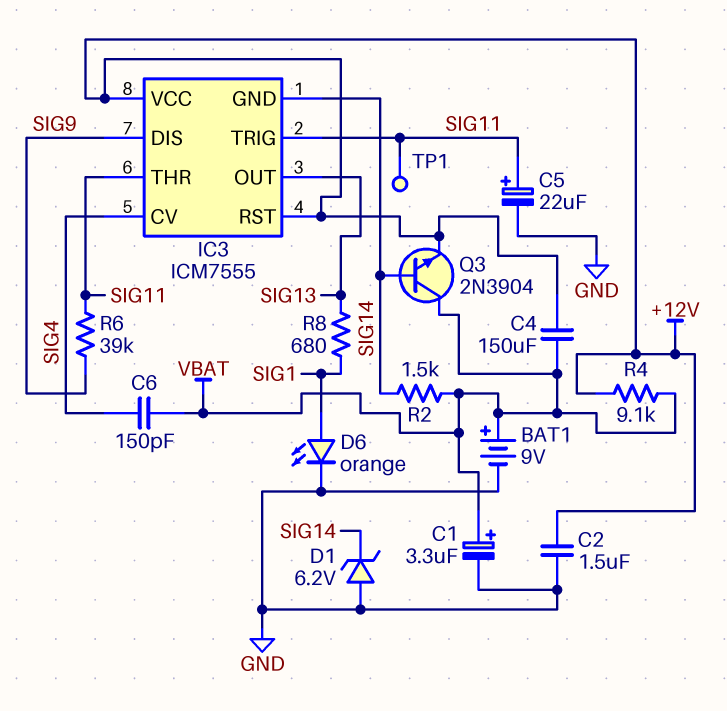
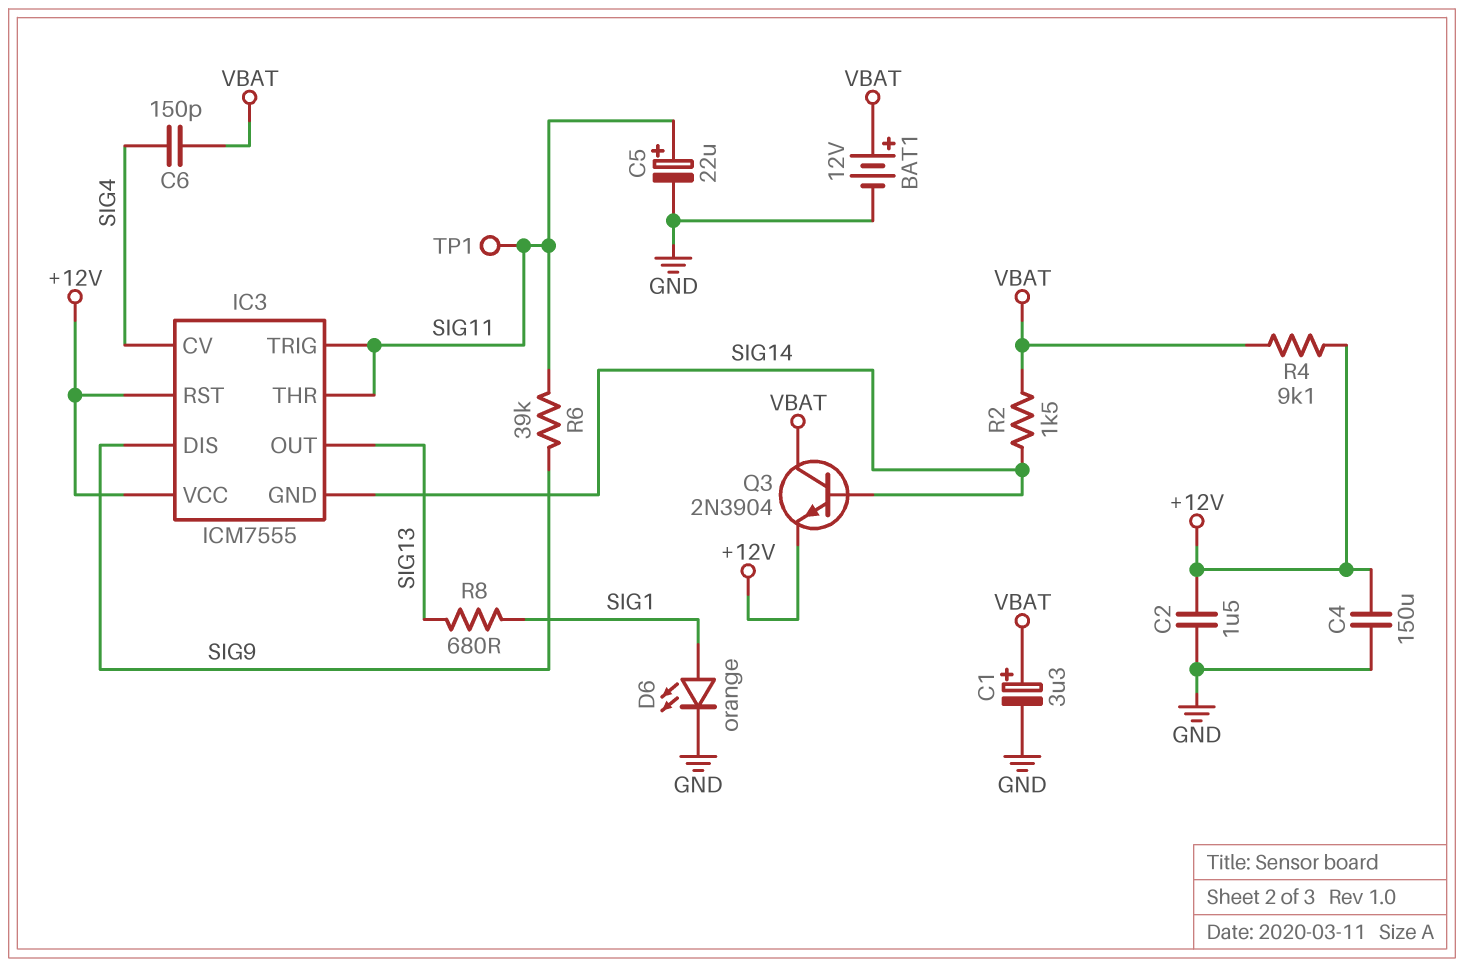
BAT1: 9V (plus VBAT, minus GND) -> 12V (plus VBAT, minus GND)
C4: 150uF (+12V, VBAT) -> 150uF (+12V, GND)
D1: zener 6.2V (A GND, K SIG14) -> none

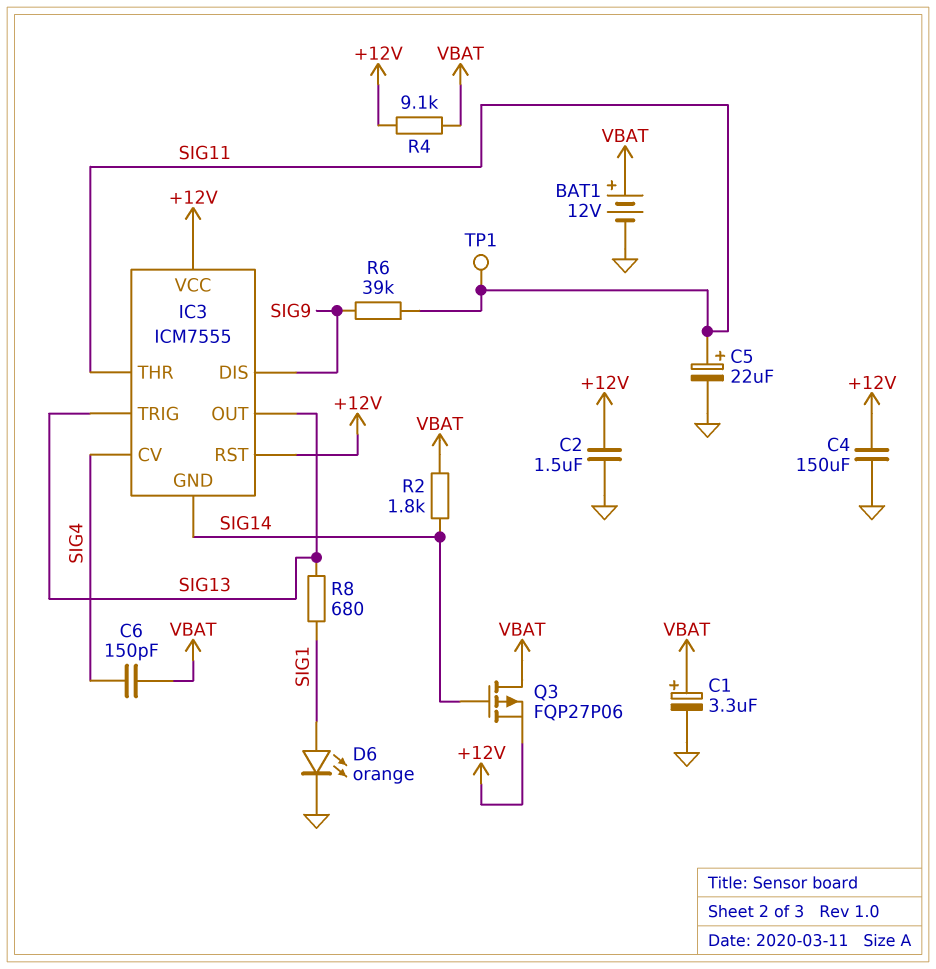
IC3 pin TRIG: SIG11 -> SIG13
Q3: NPN 2N3904 (B SIG14, C VBAT, E +12V) -> PMOS FQP27P06 (G SIG14, D VBAT, S +12V)
R2: 1.5k (SIG14, VBAT) -> 1.8k (SIG14, VBAT)

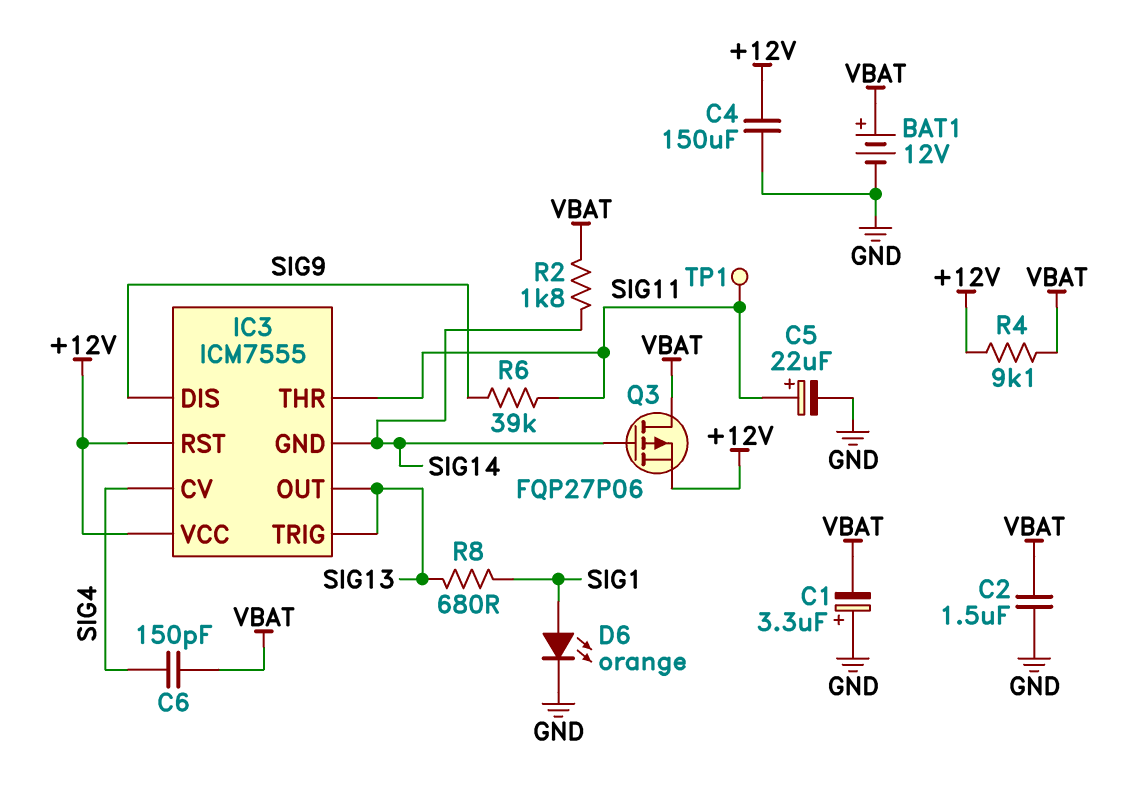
C1: 3.3uF (plus VBAT, minus GND) -> 3.3uF (plus GND, minus VBAT)
C2: 1.5uF (+12V, GND) -> 1.5uF (GND, VBAT)

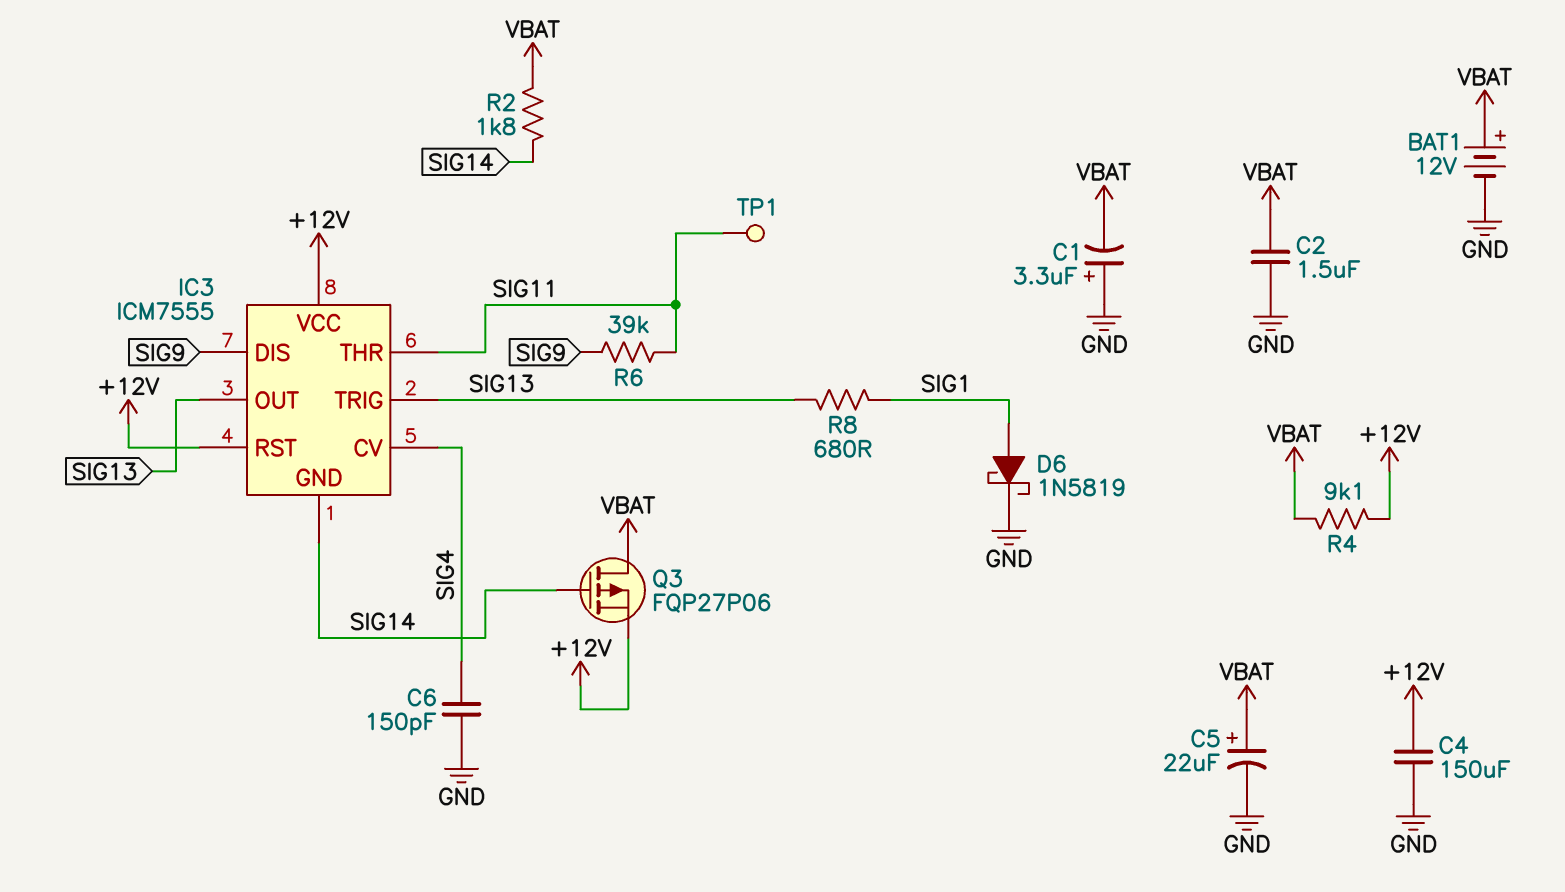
C5: 22uF (plus SIG11, minus GND) -> 22uF (plus VBAT, minus GND)
C6: 150pF (SIG4, VBAT) -> 150pF (GND, SIG4)
D6: LED orange (A SIG1, K GND) -> schottky 1N5819 (A SIG1, K GND)

